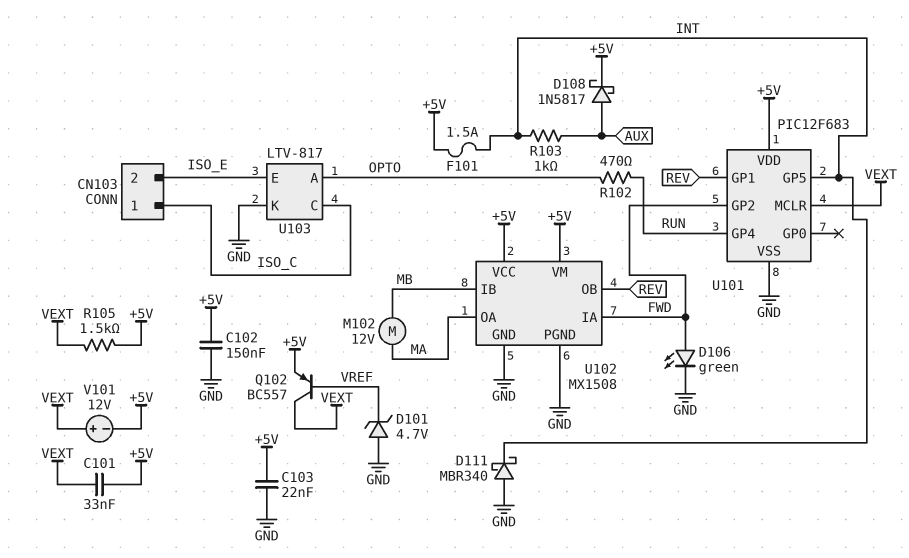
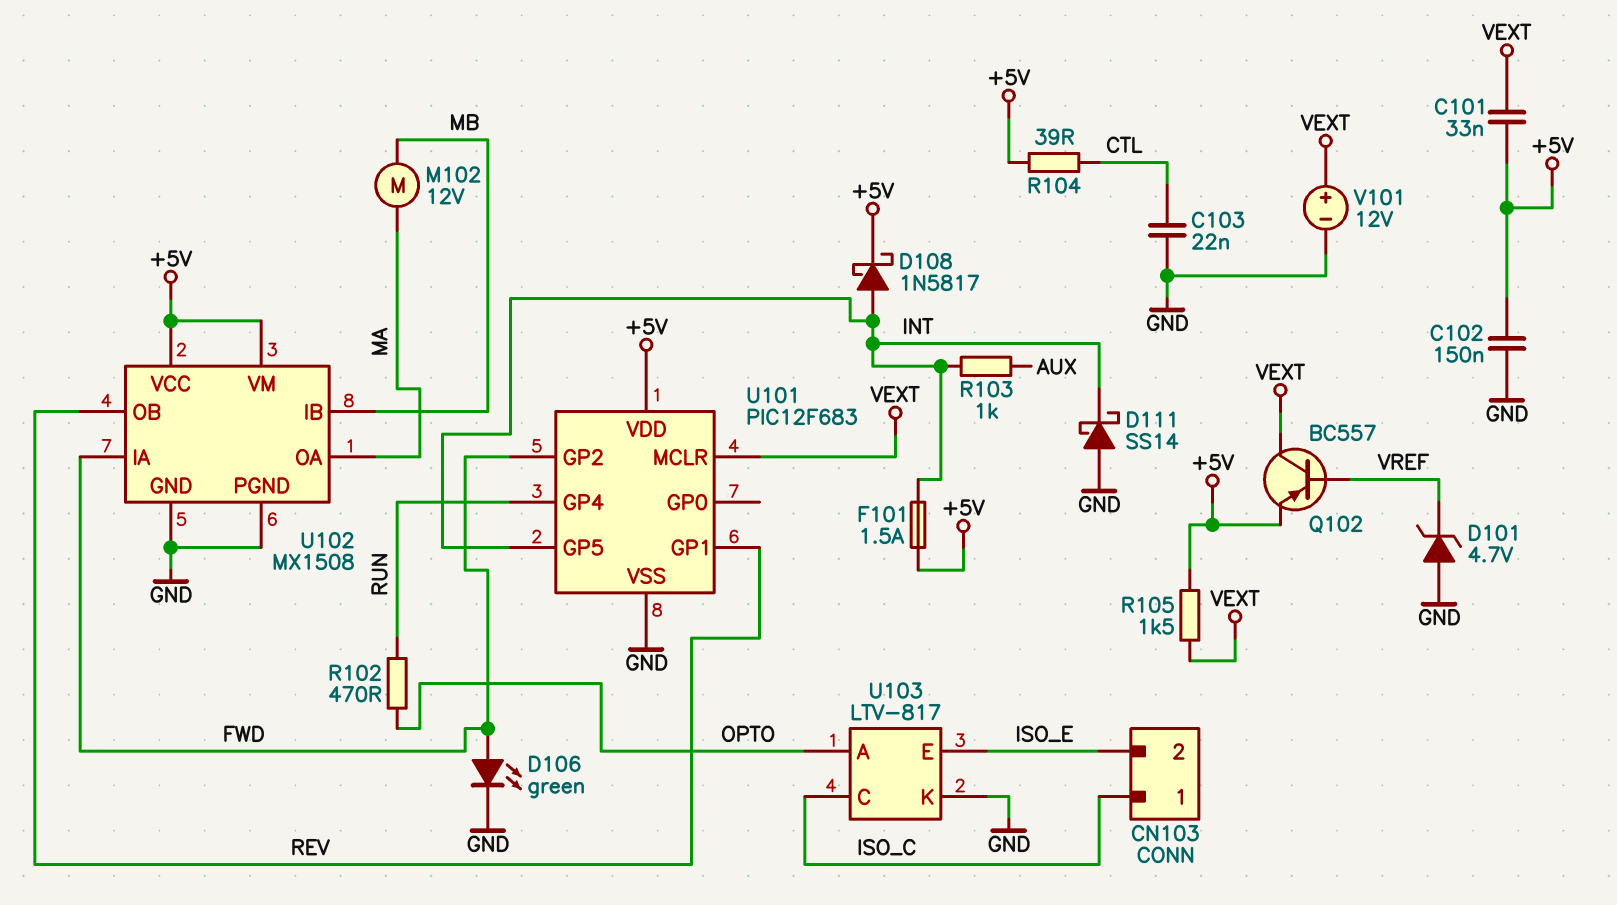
C103: 22nF (+5V, GND) -> 22nF (CTL, GND)
D108: schottky 1N5817 (A AUX, K +5V) -> schottky 1N5817 (A INT, K +5V)
D111: schottky MBR340 (A GND, K INT) -> schottky SS14 (A GND, K INT)
R104: none -> 39 (+5V, CTL)
V101: 12V (plus VEXT, minus +5V) -> 12V (plus VEXT, minus GND)

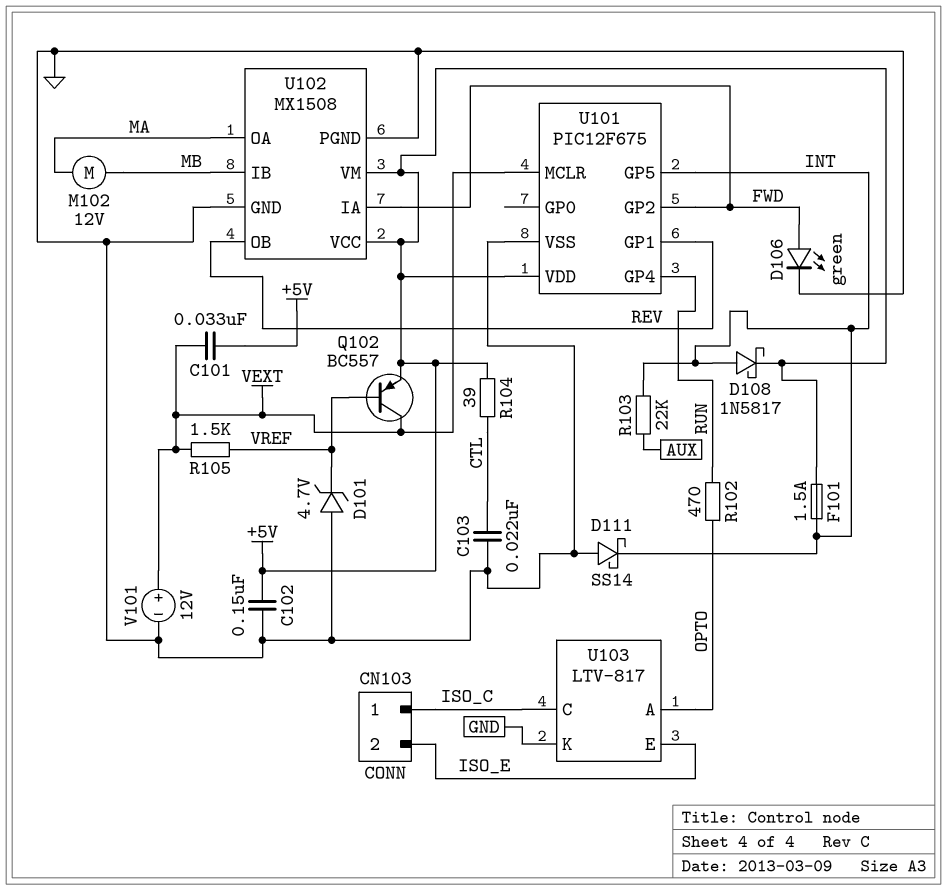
R103: 1k (AUX, INT) -> 22k (AUX, INT)
R105: 1.5k (+5V, VEXT) -> 1.5k (VEXT, VREF)
U101: PIC12F683 -> PIC12F675

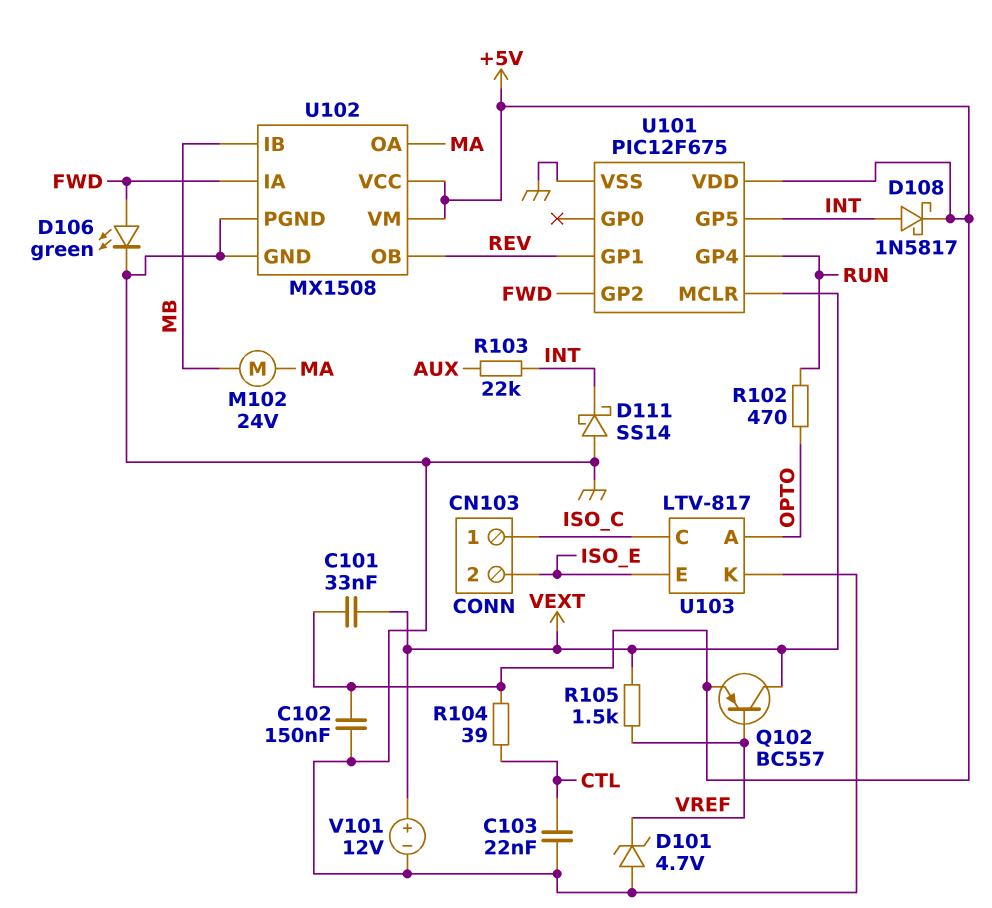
F101: 1.5A (+5V, INT) -> none
M102: motor 12V (MA, MB) -> motor 24V (MA, MB)

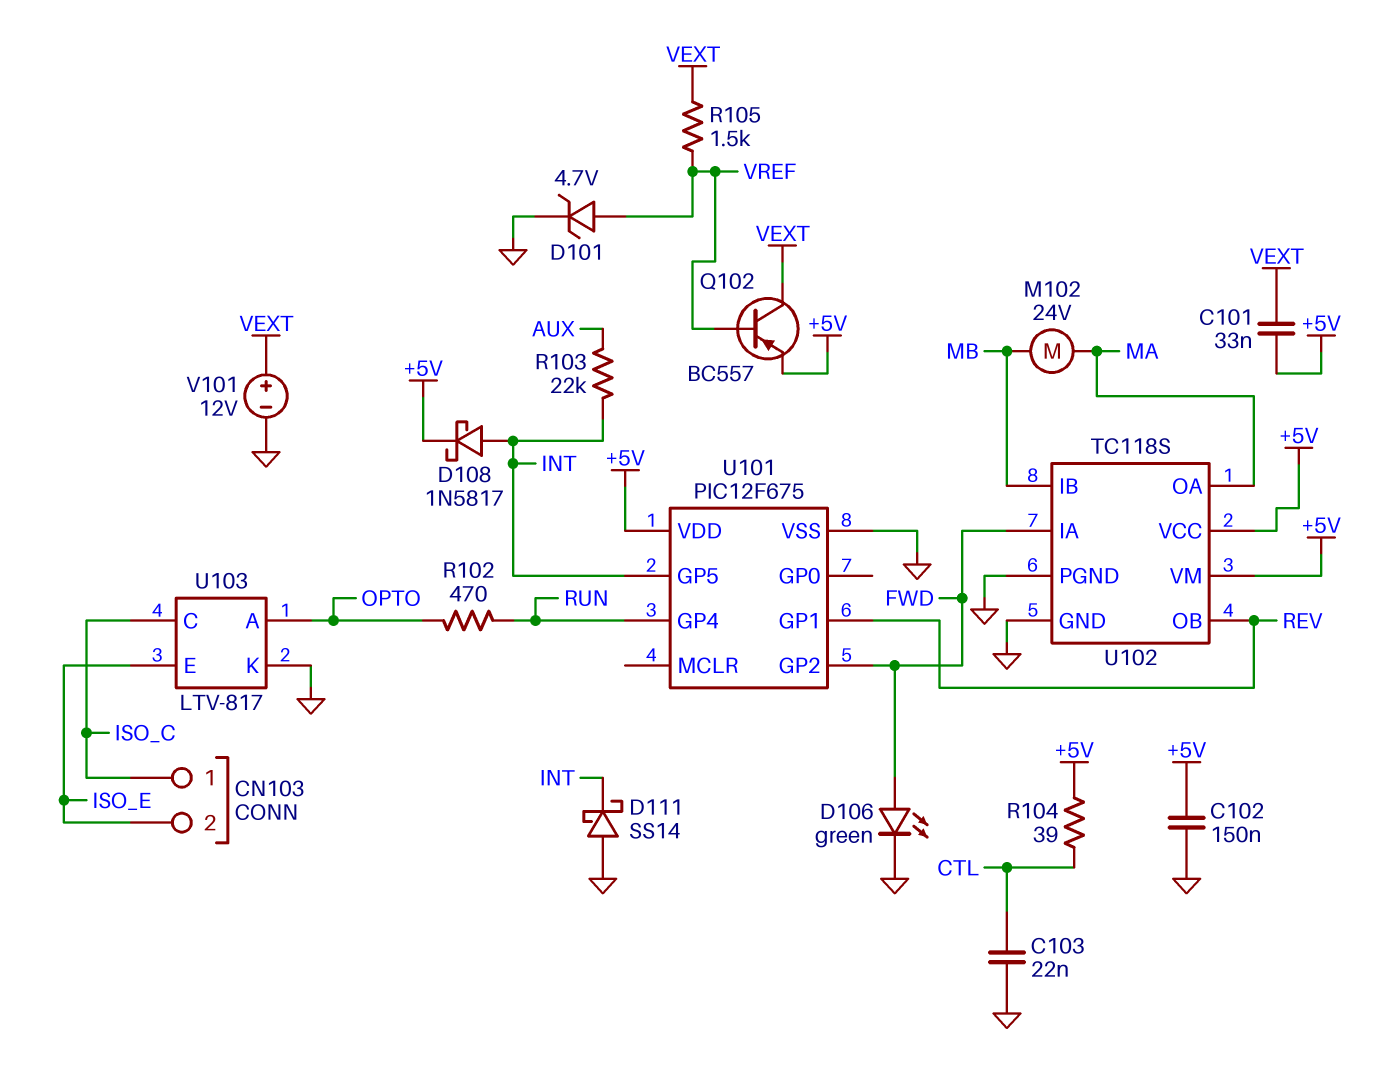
D101: zener 4.7V (A GND, K VREF) -> zener 4.7V (A VREF, K GND)
U101 pin MCLR: VEXT -> none
U102: MX1508 -> TC118S

